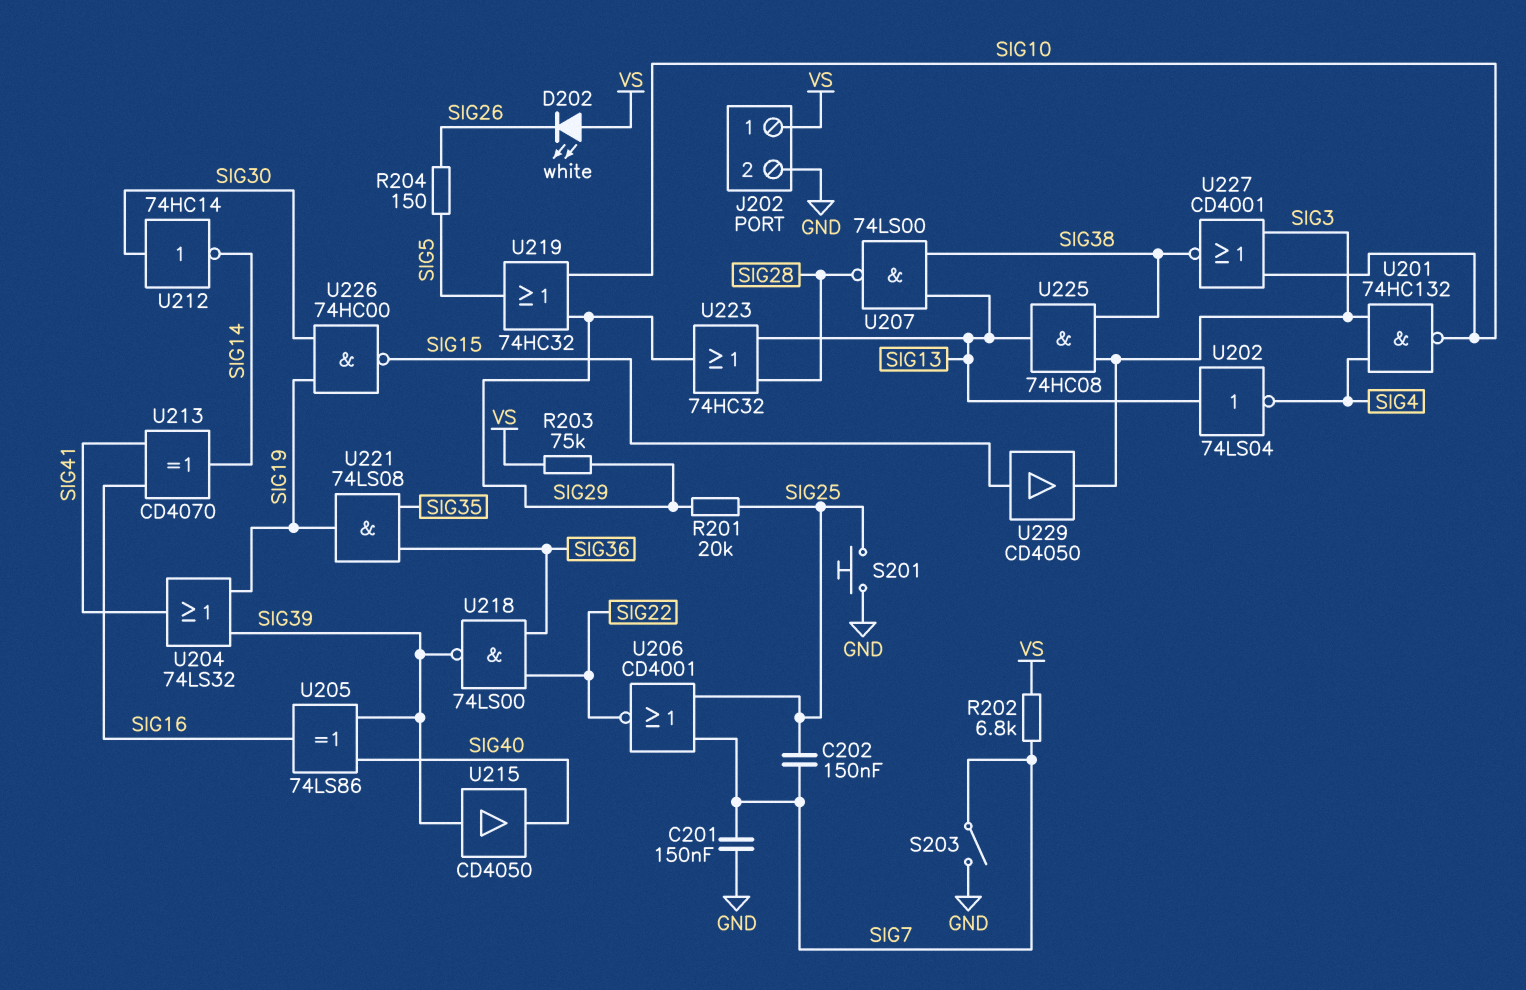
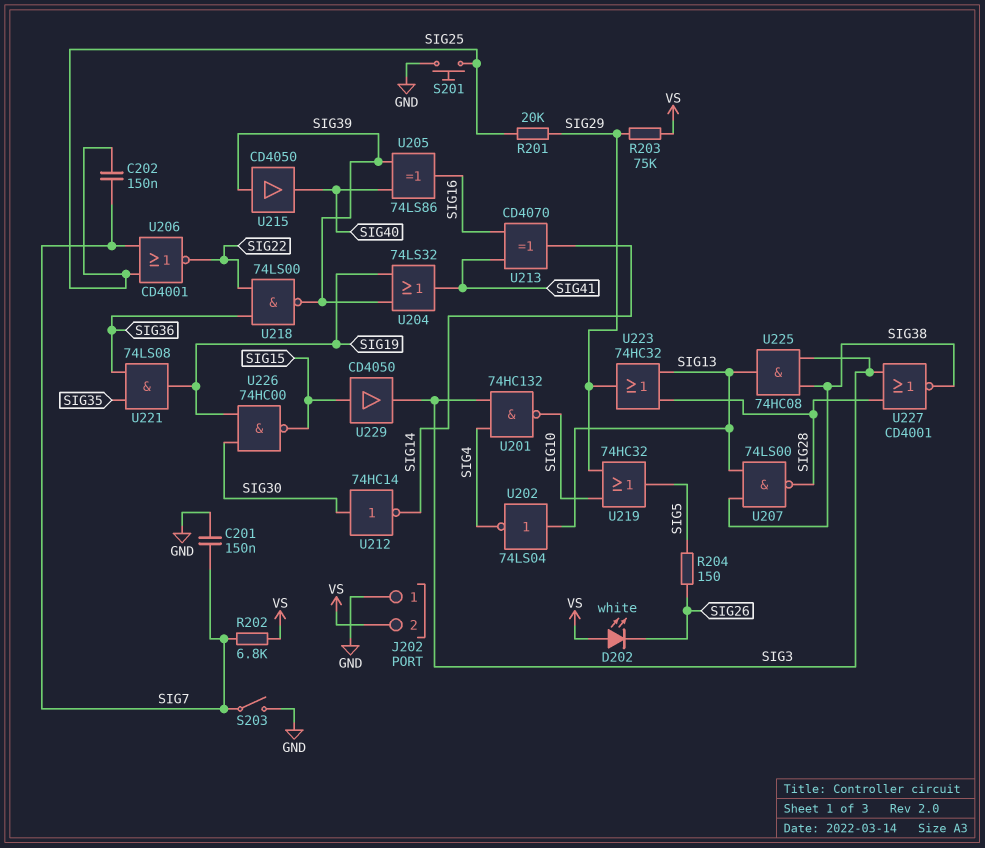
J202 pin 1: VS -> GND
J202 pin 2: GND -> VS
U227: NOR CD4001 (in SIG3, in SIG10, out SIG38) -> NOR CD4001 (in SIG3, in SIG28, out SIG38)

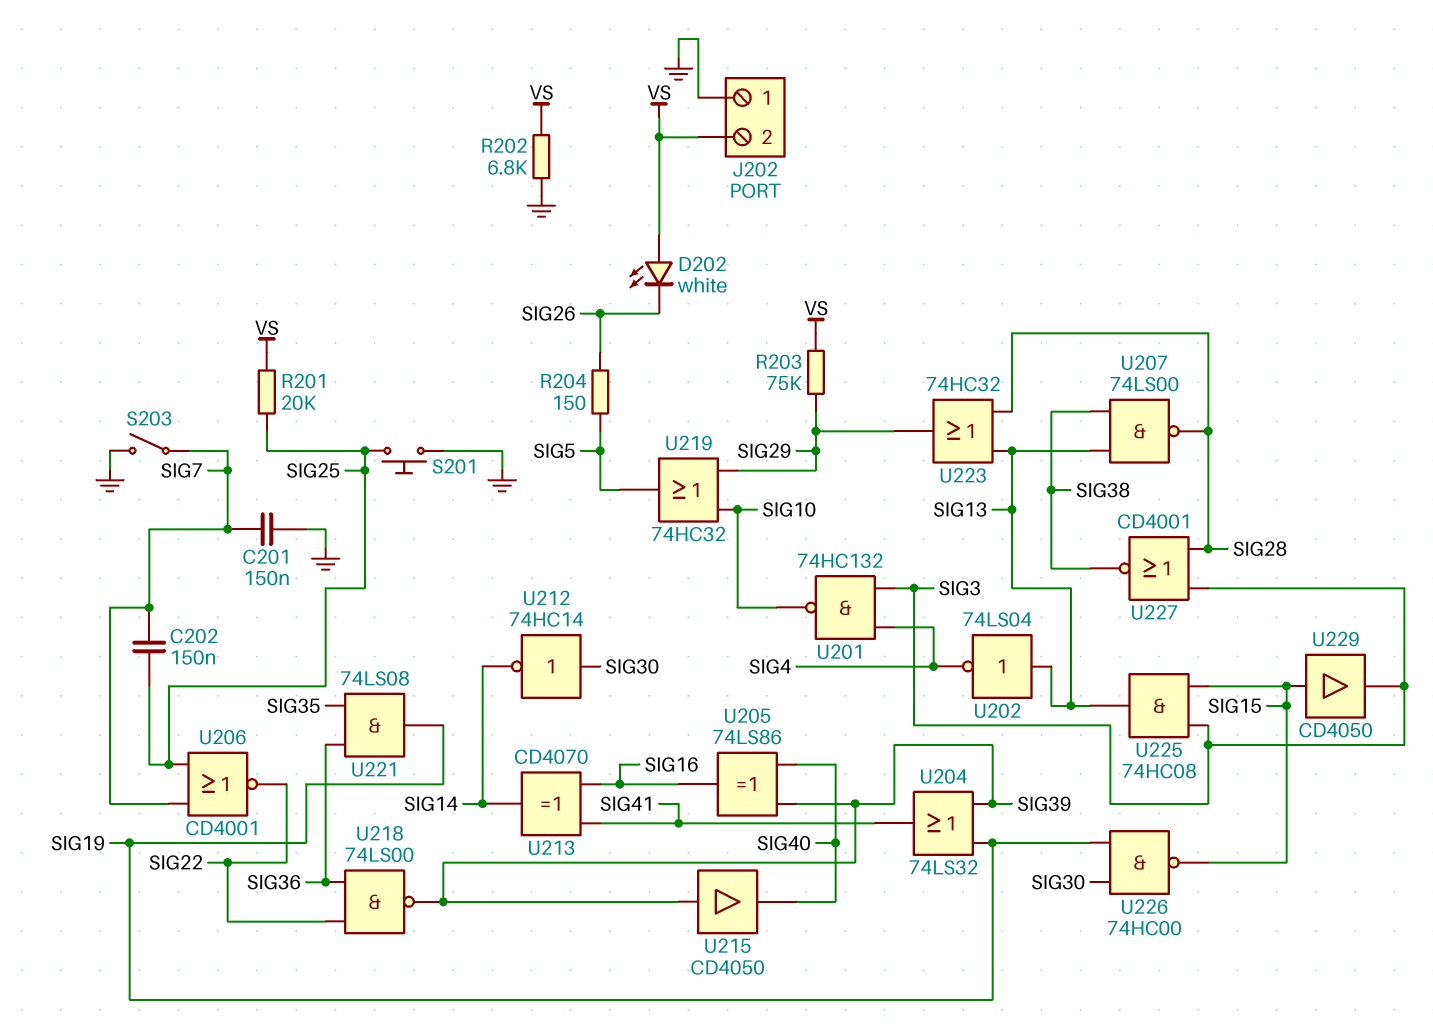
R201: 20k (SIG25, SIG29) -> 20k (SIG25, VS)
R202: 6.8k (SIG7, VS) -> 6.8k (GND, VS)
U225: AND 74HC08 (in SIG3, in SIG38, out SIG13) -> AND 74HC08 (in SIG3, in SIG15, out SIG13)

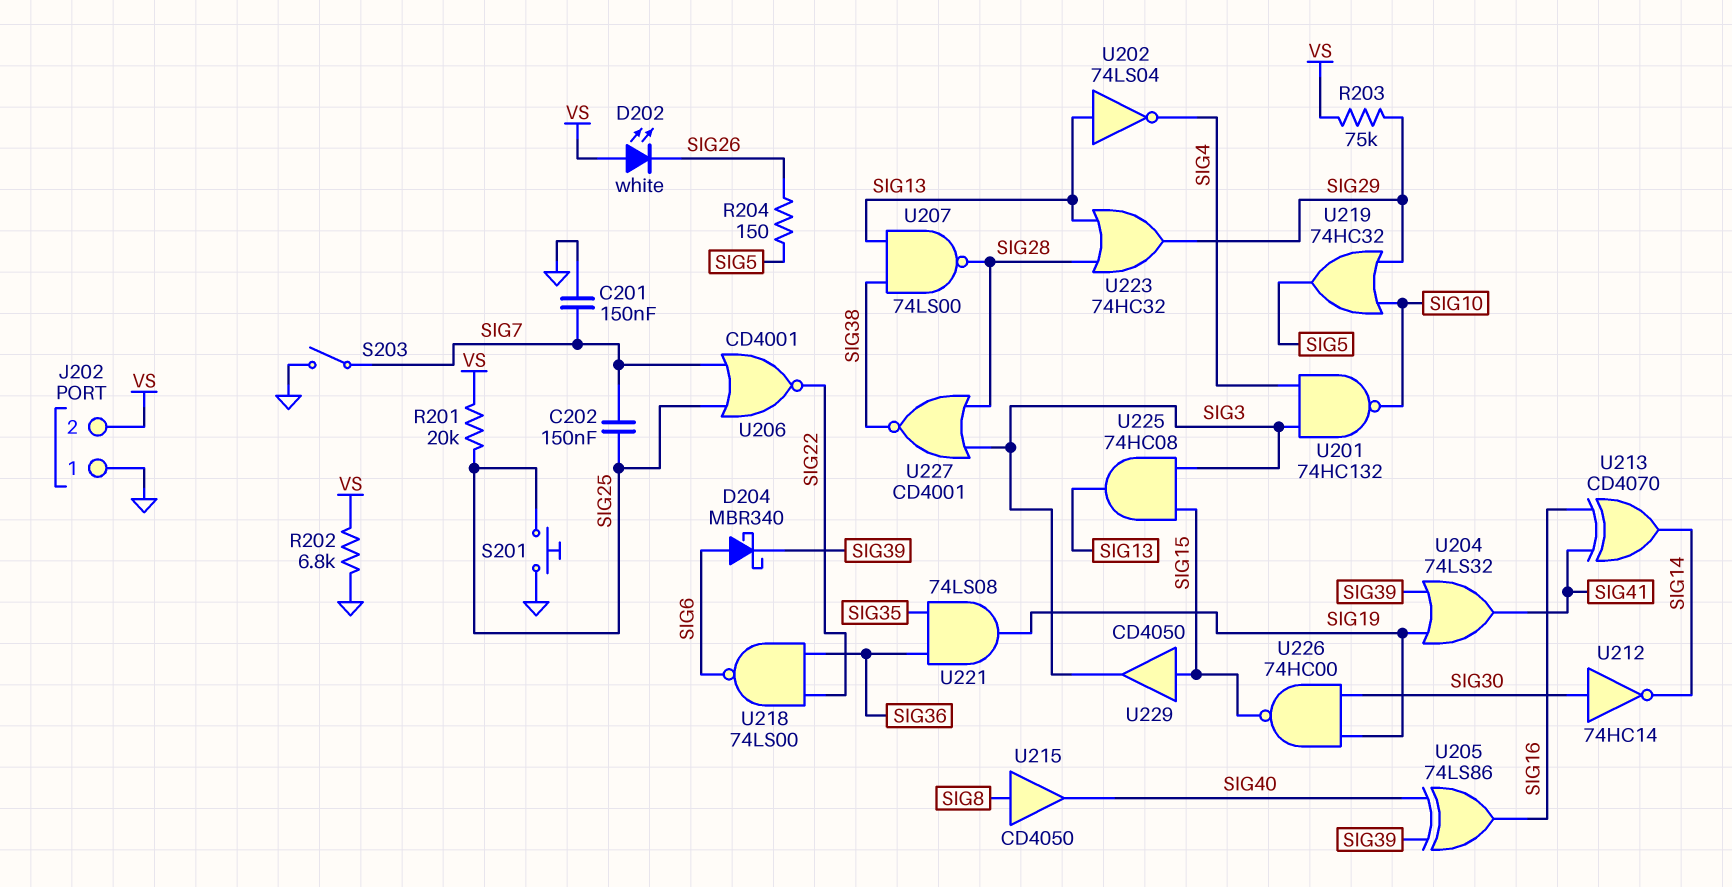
D204: none -> schottky MBR340 (A SIG6, K SIG39)
U215: buffer CD4050 (in SIG39, out SIG40) -> buffer CD4050 (in SIG8, out SIG40)
U218: NAND 74LS00 (in SIG22, in SIG36, out SIG39) -> NAND 74LS00 (in SIG22, in SIG36, out SIG6)

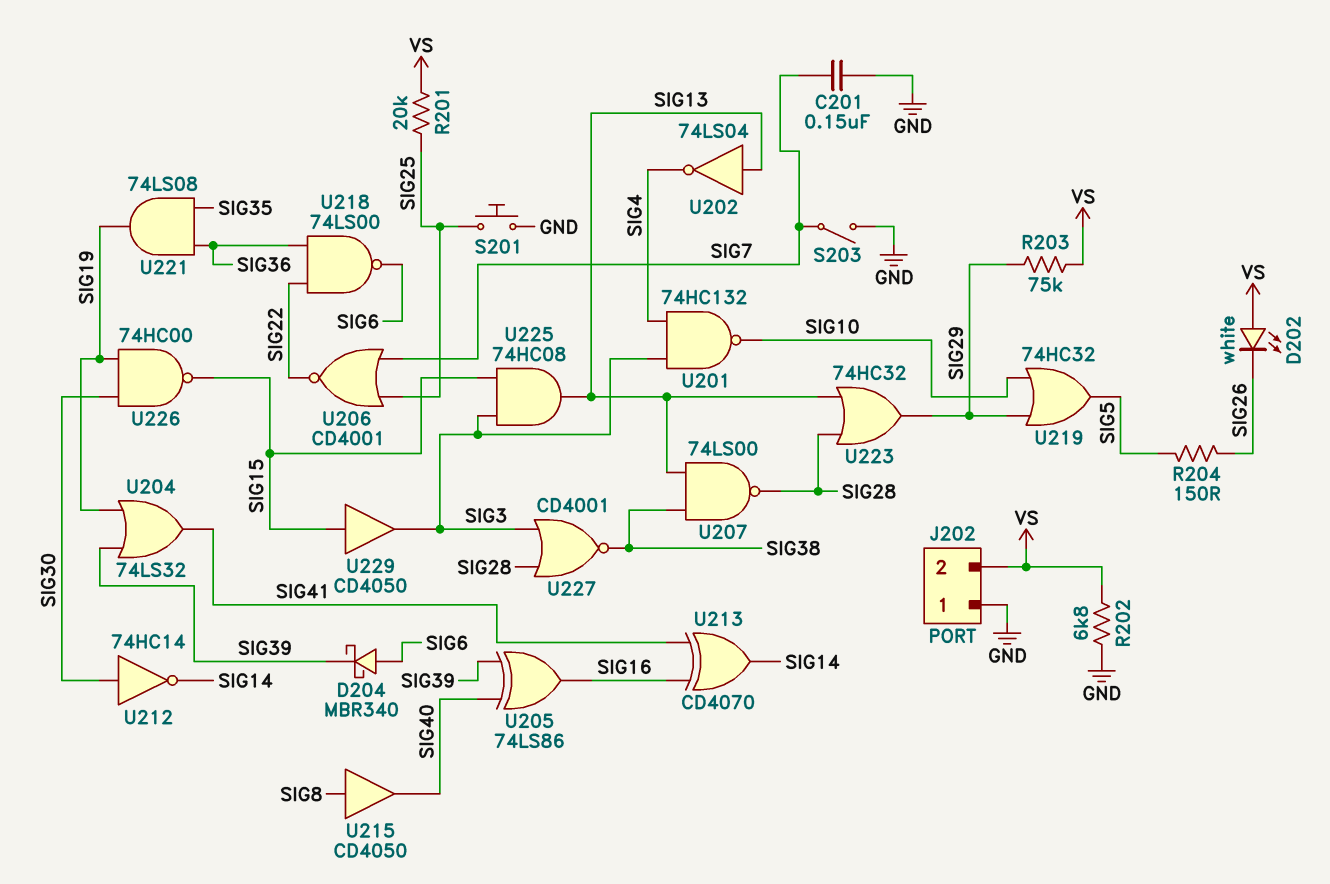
C202: 150nF (SIG7, SIG25) -> none

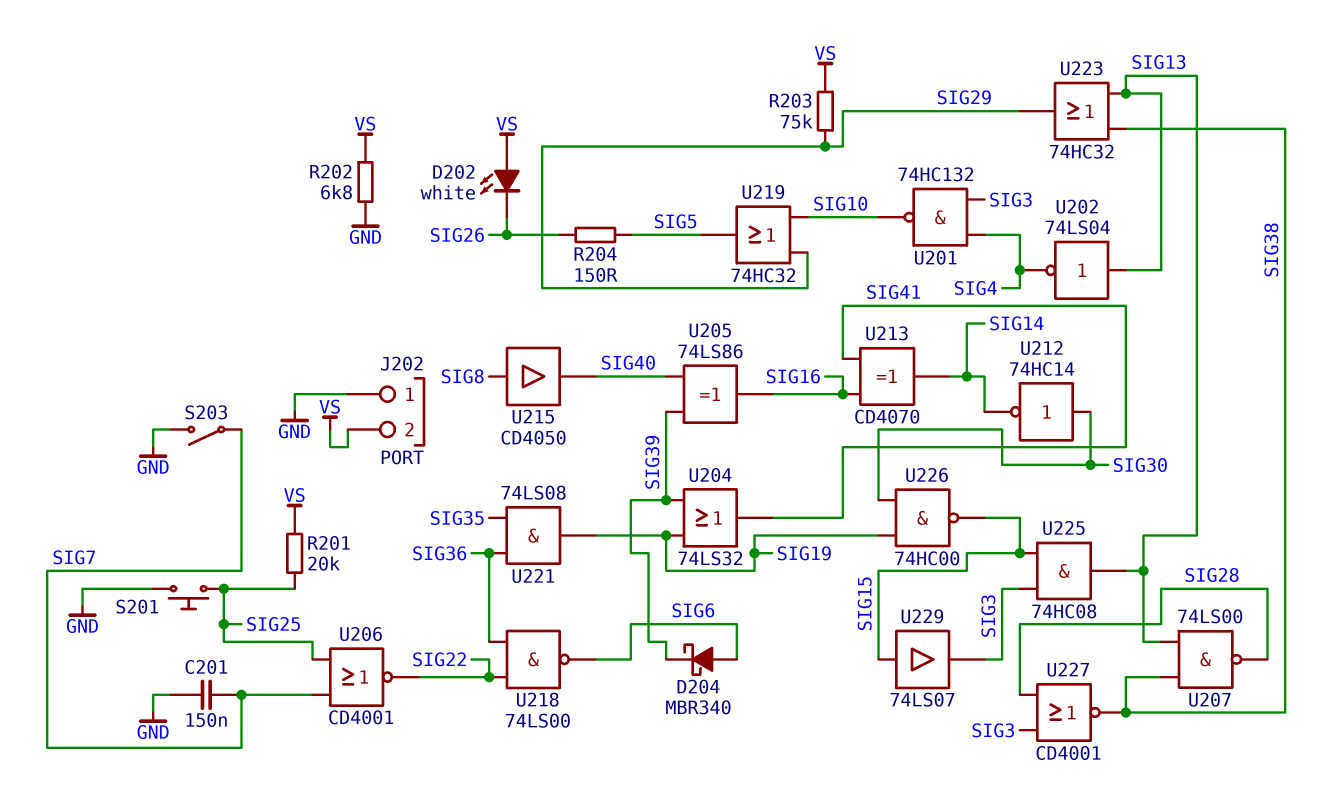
U223: OR 74HC32 (in SIG13, in SIG28, out SIG29) -> OR 74HC32 (in SIG13, in SIG38, out SIG29)
U229: buffer CD4050 (in SIG15, out SIG3) -> buffer 74LS07 (in SIG15, out SIG3)

